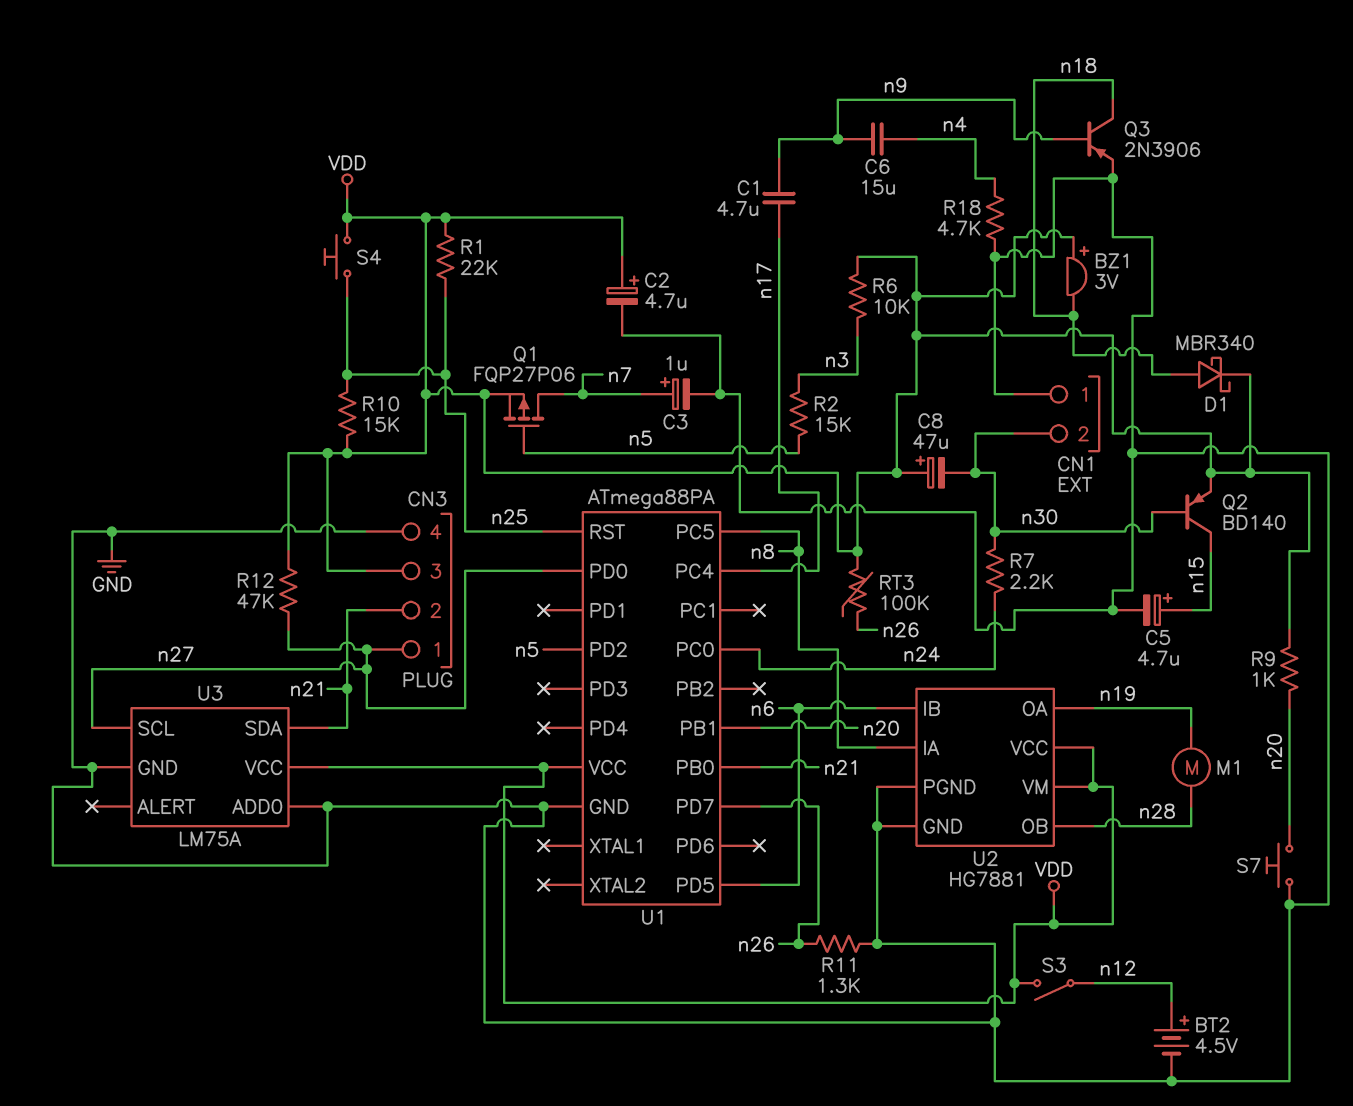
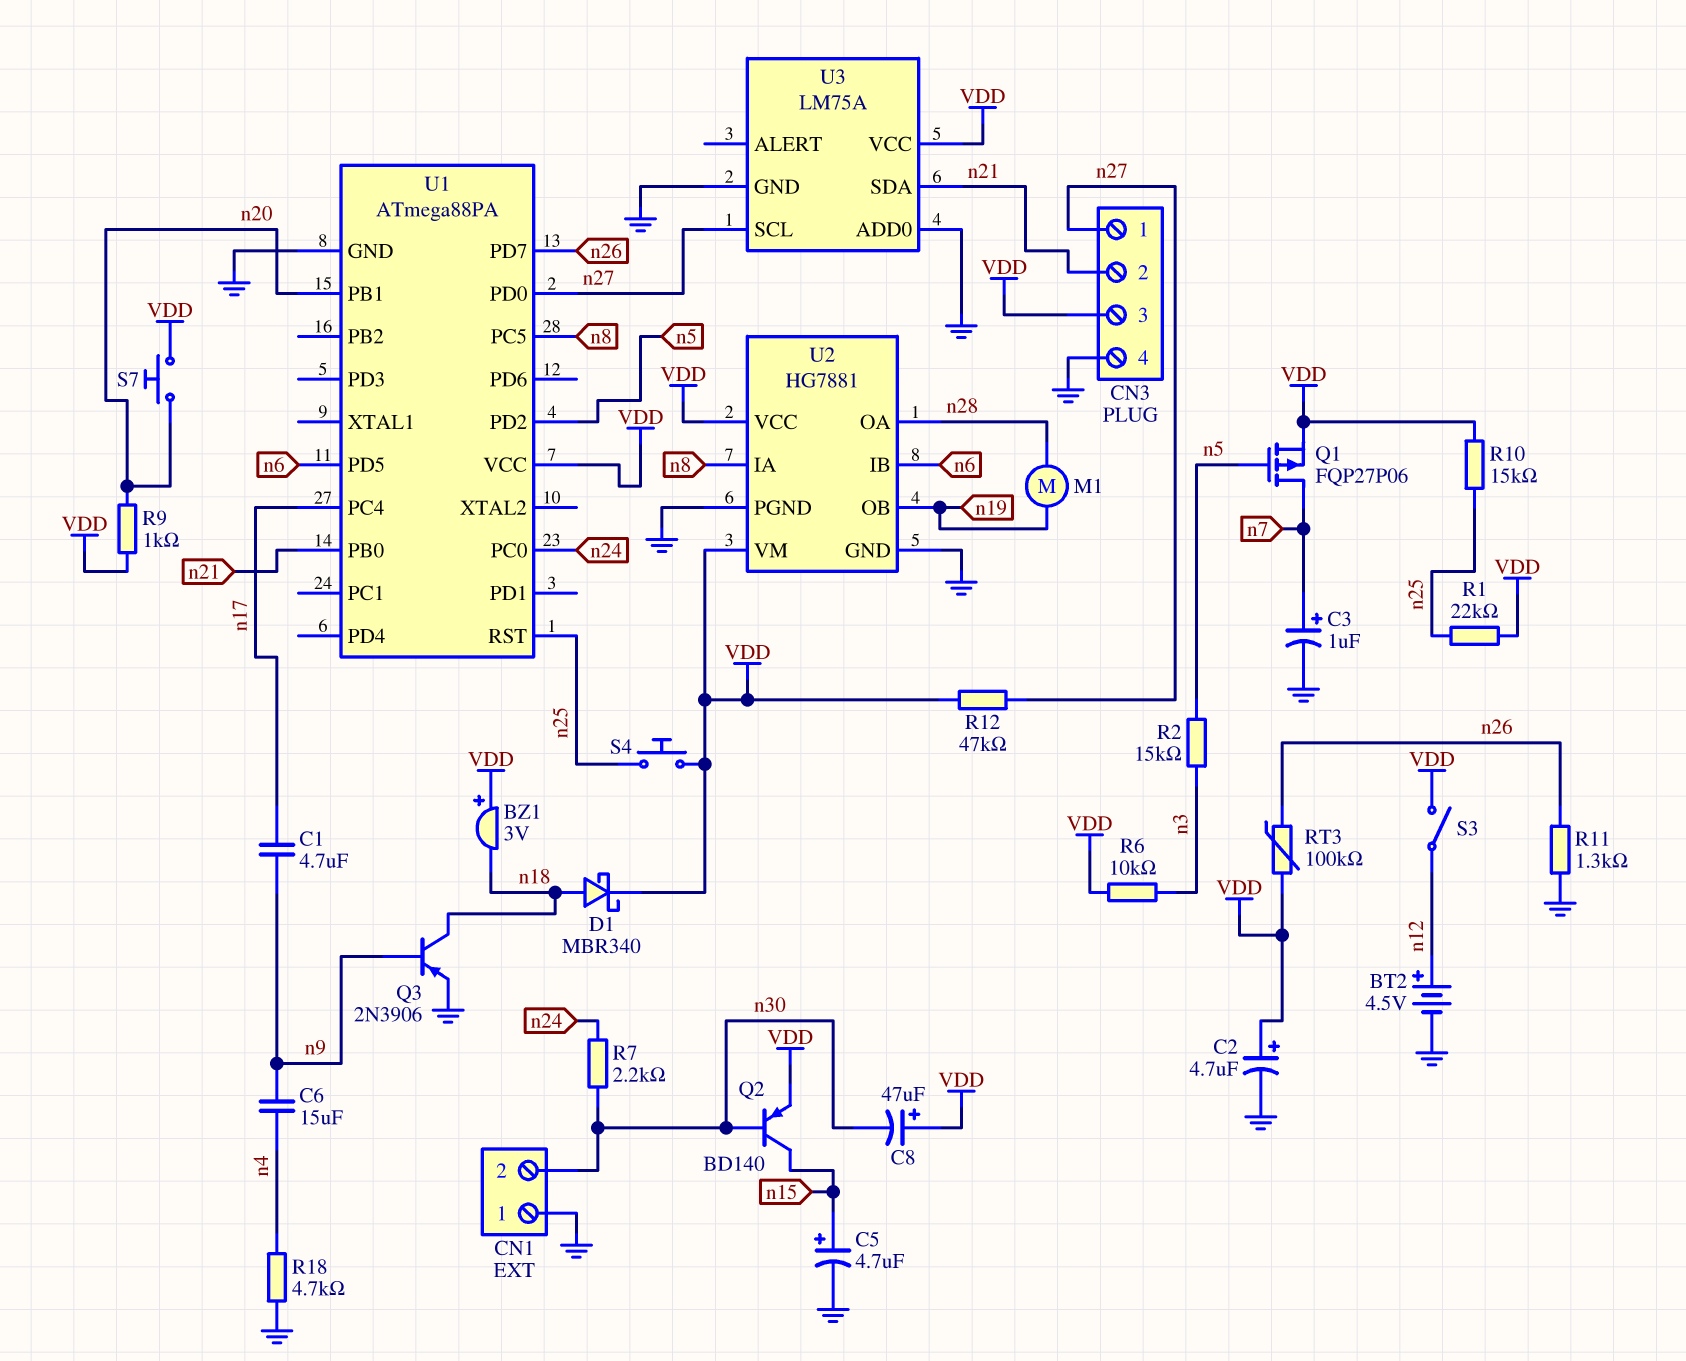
S7: button (GND, n20) -> button (VDD, n20)
U2 pin OA: n19 -> n28
U2 pin OB: n28 -> n19

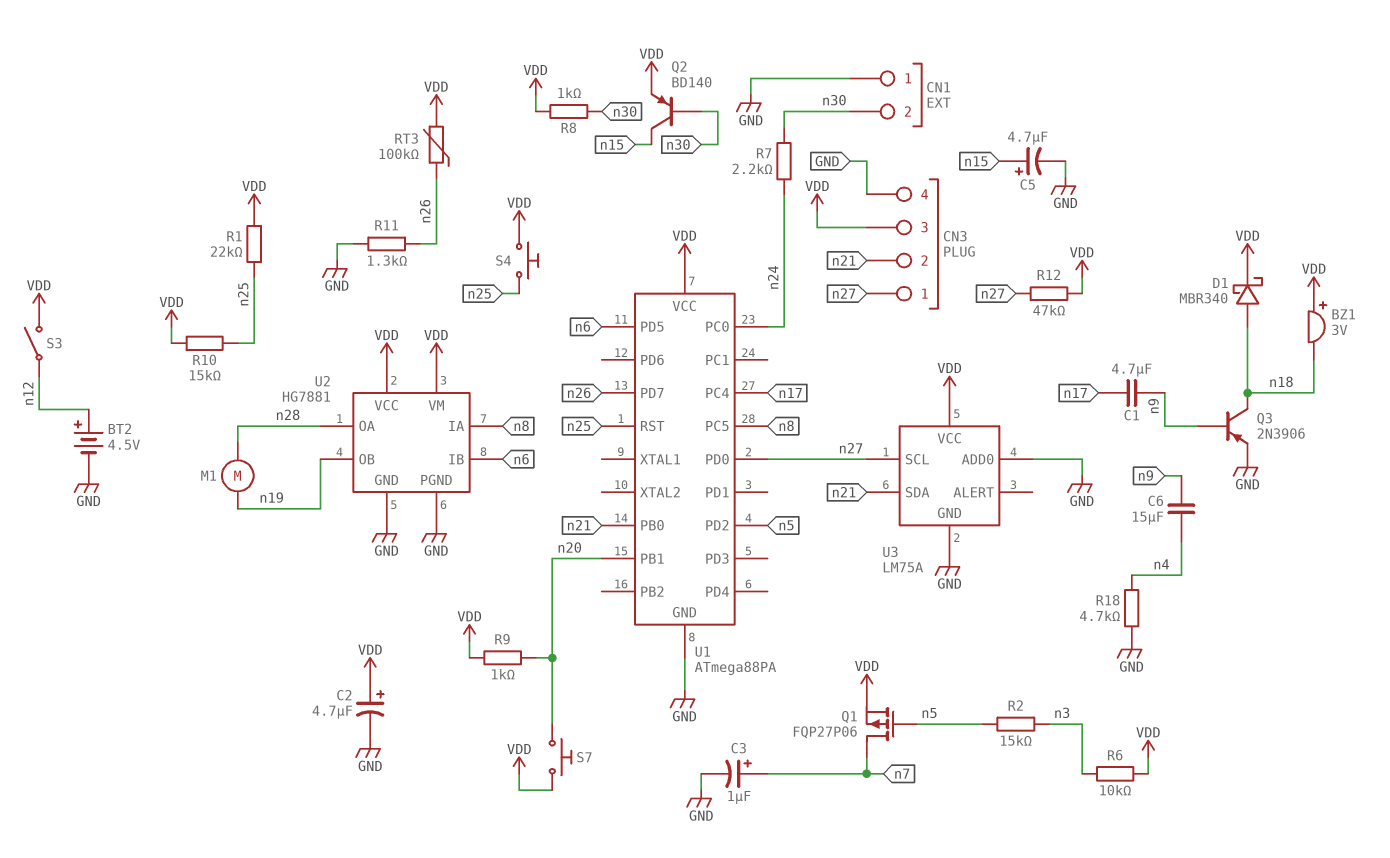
C8: 47uF (plus VDD, minus n30) -> none
R8: none -> 1k (VDD, n30)

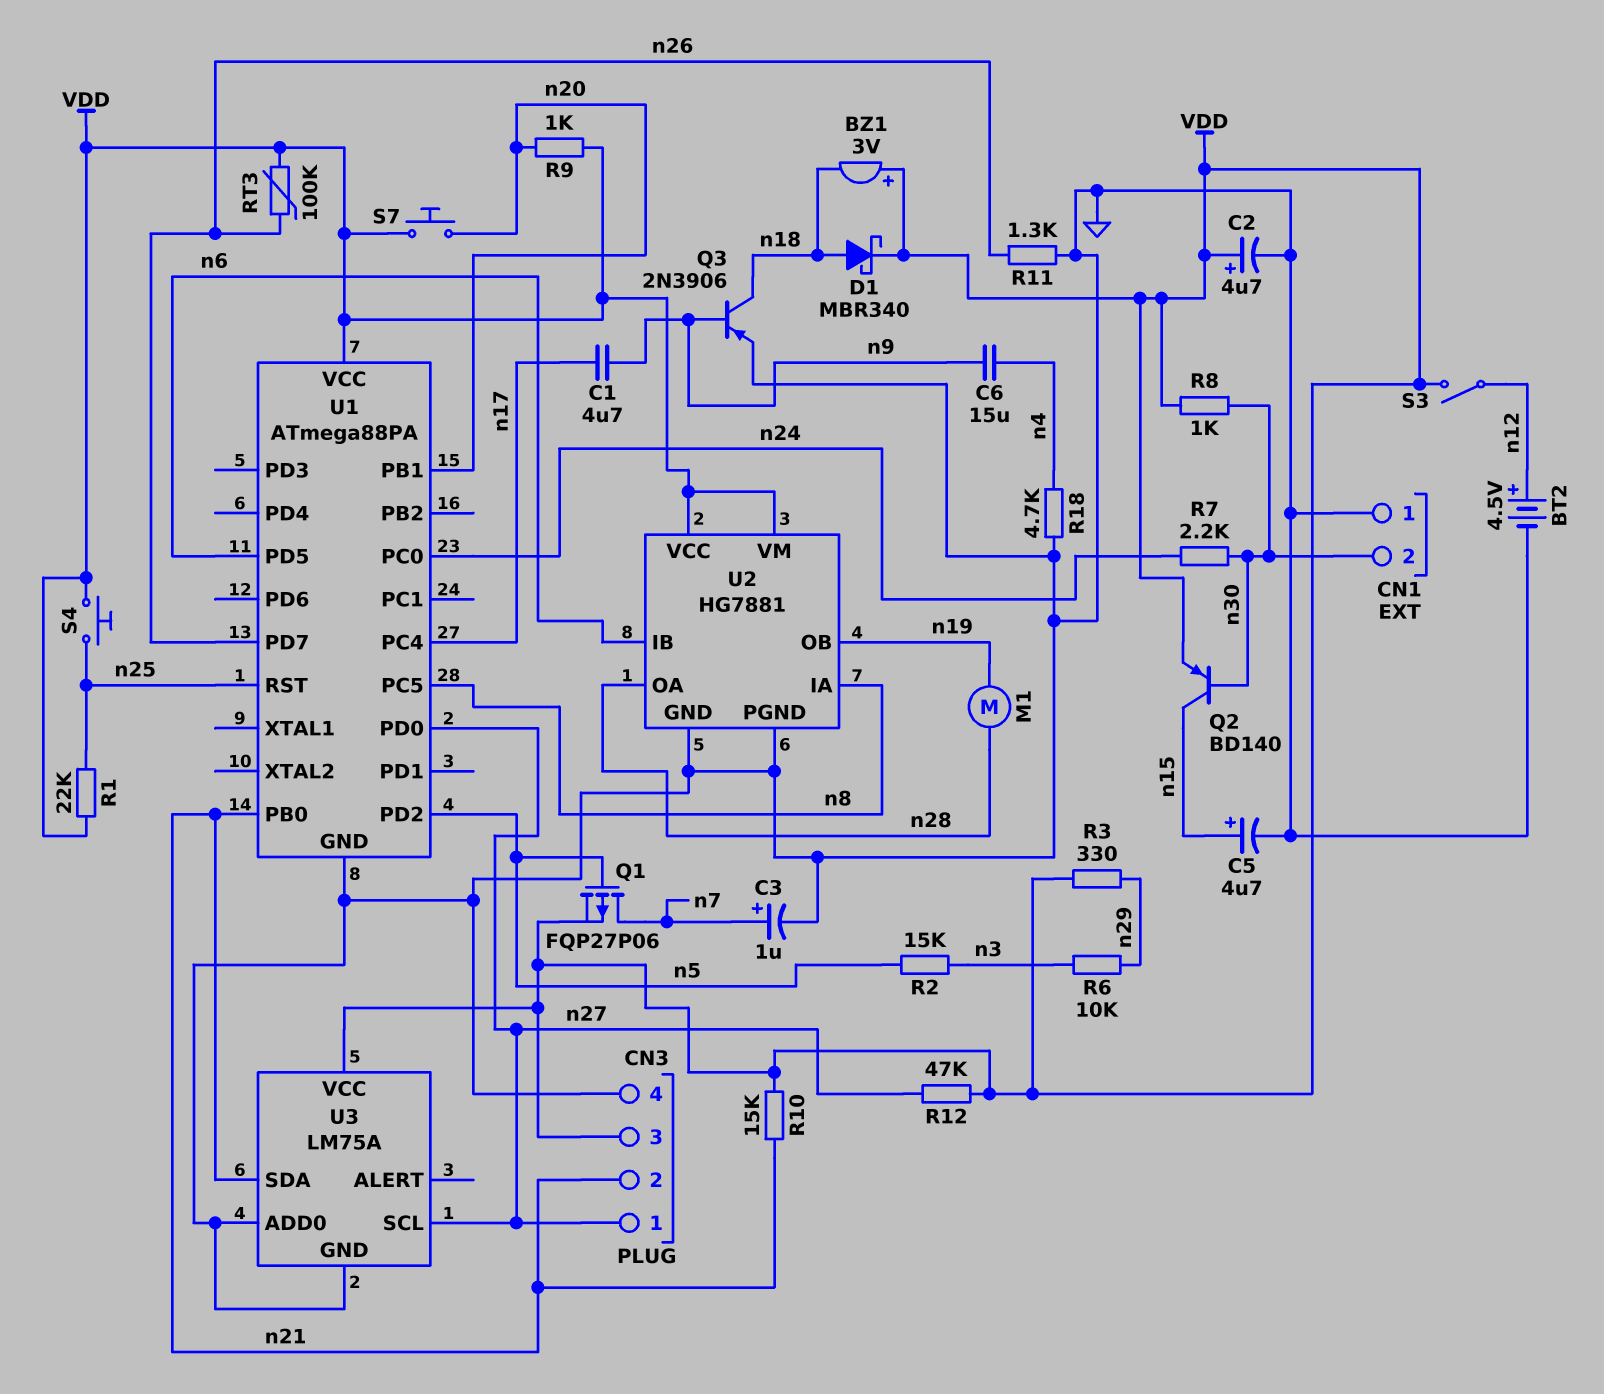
R3: none -> 330 (VDD, n29)
R6: 10k (VDD, n3) -> 10k (n3, n29)
R10: 15k (VDD, n25) -> 15k (VDD, n21)

